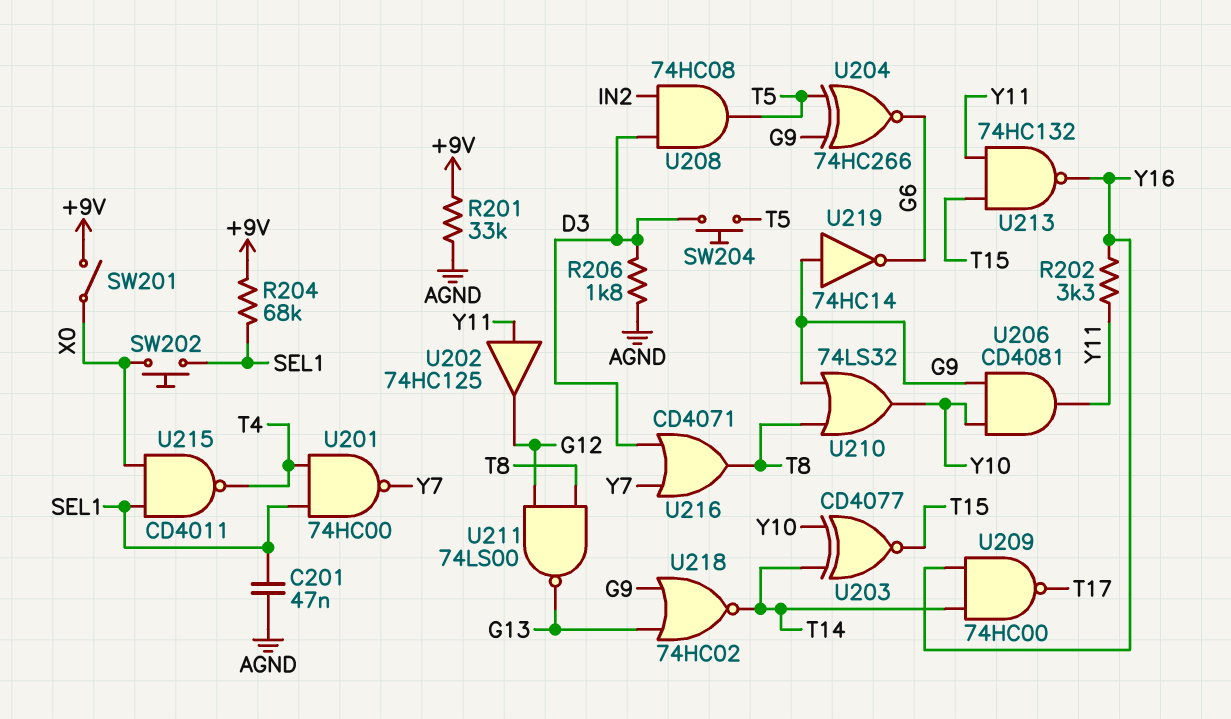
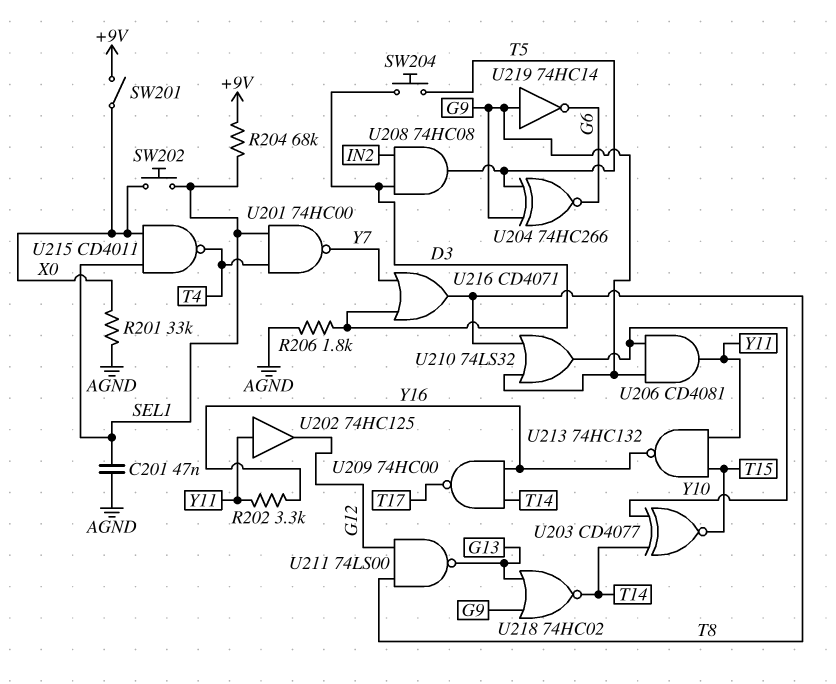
R201: 33k (+9V, AGND) -> 33k (AGND, X0)

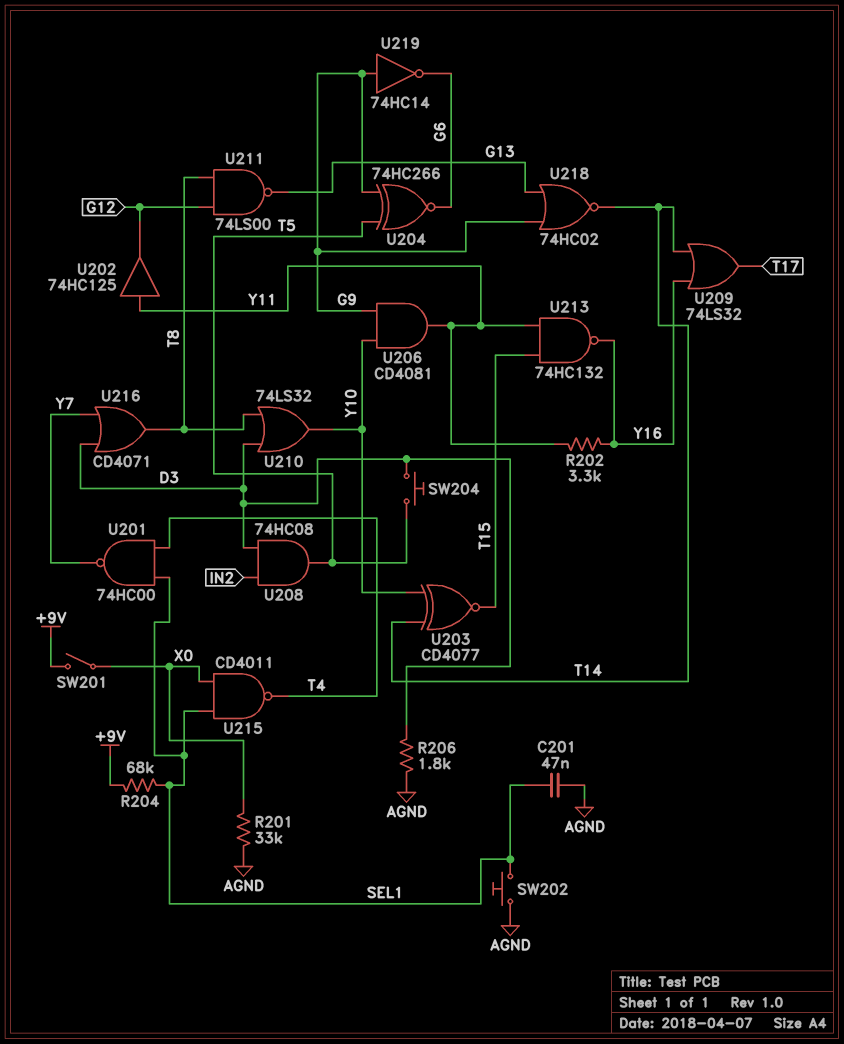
SW202: button (SEL1, X0) -> button (AGND, SEL1)
U209: NAND 74HC00 (in T14, in Y16, out T17) -> OR 74LS32 (in T14, in Y16, out T17)
U210: OR 74LS32 (in G9, in T8, out Y10) -> OR 74LS32 (in D3, in T8, out Y10)

